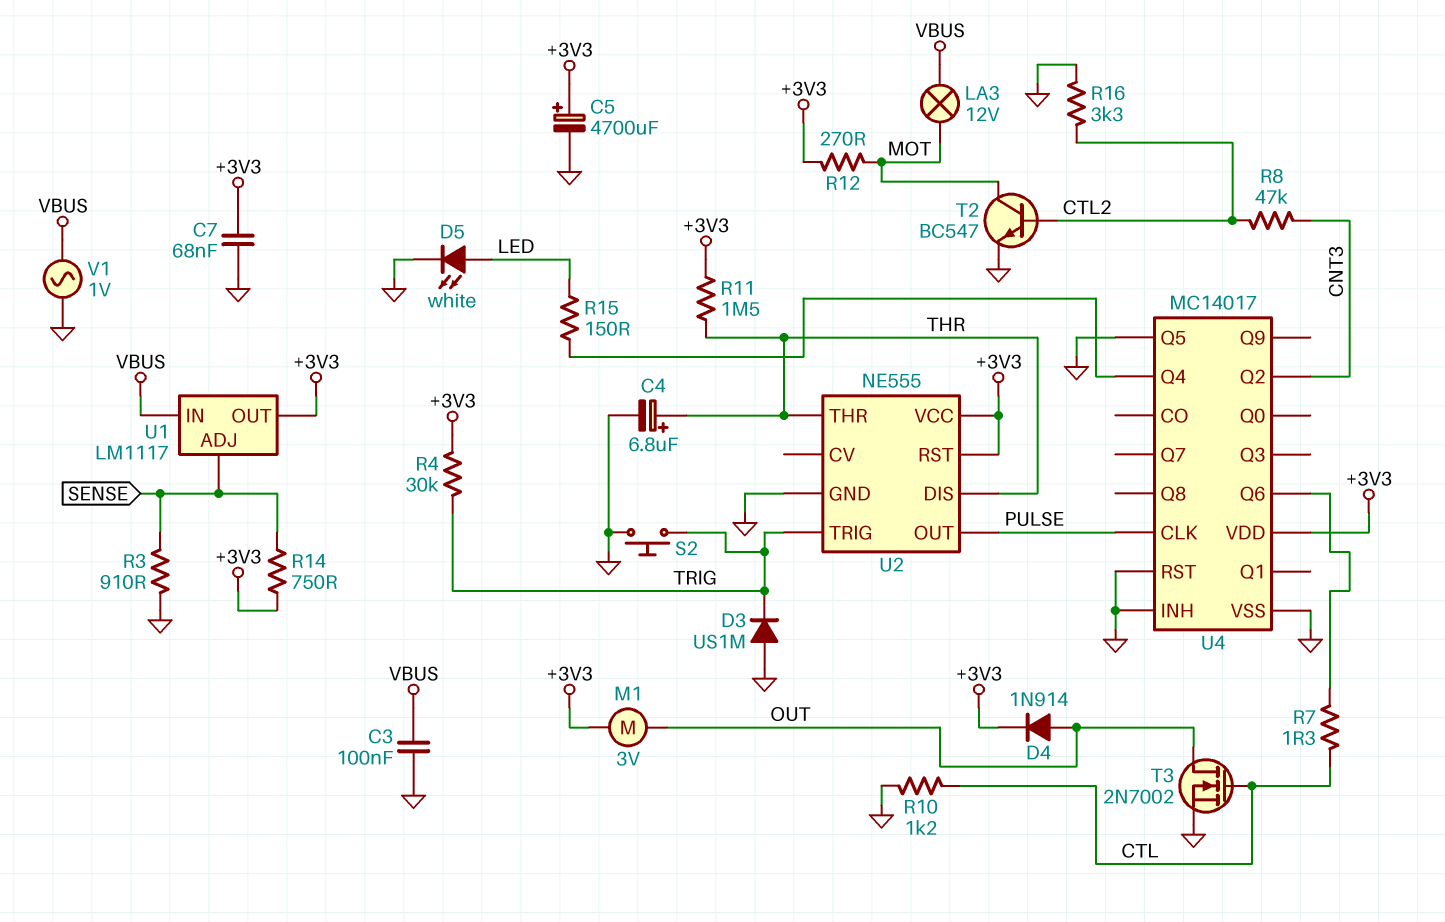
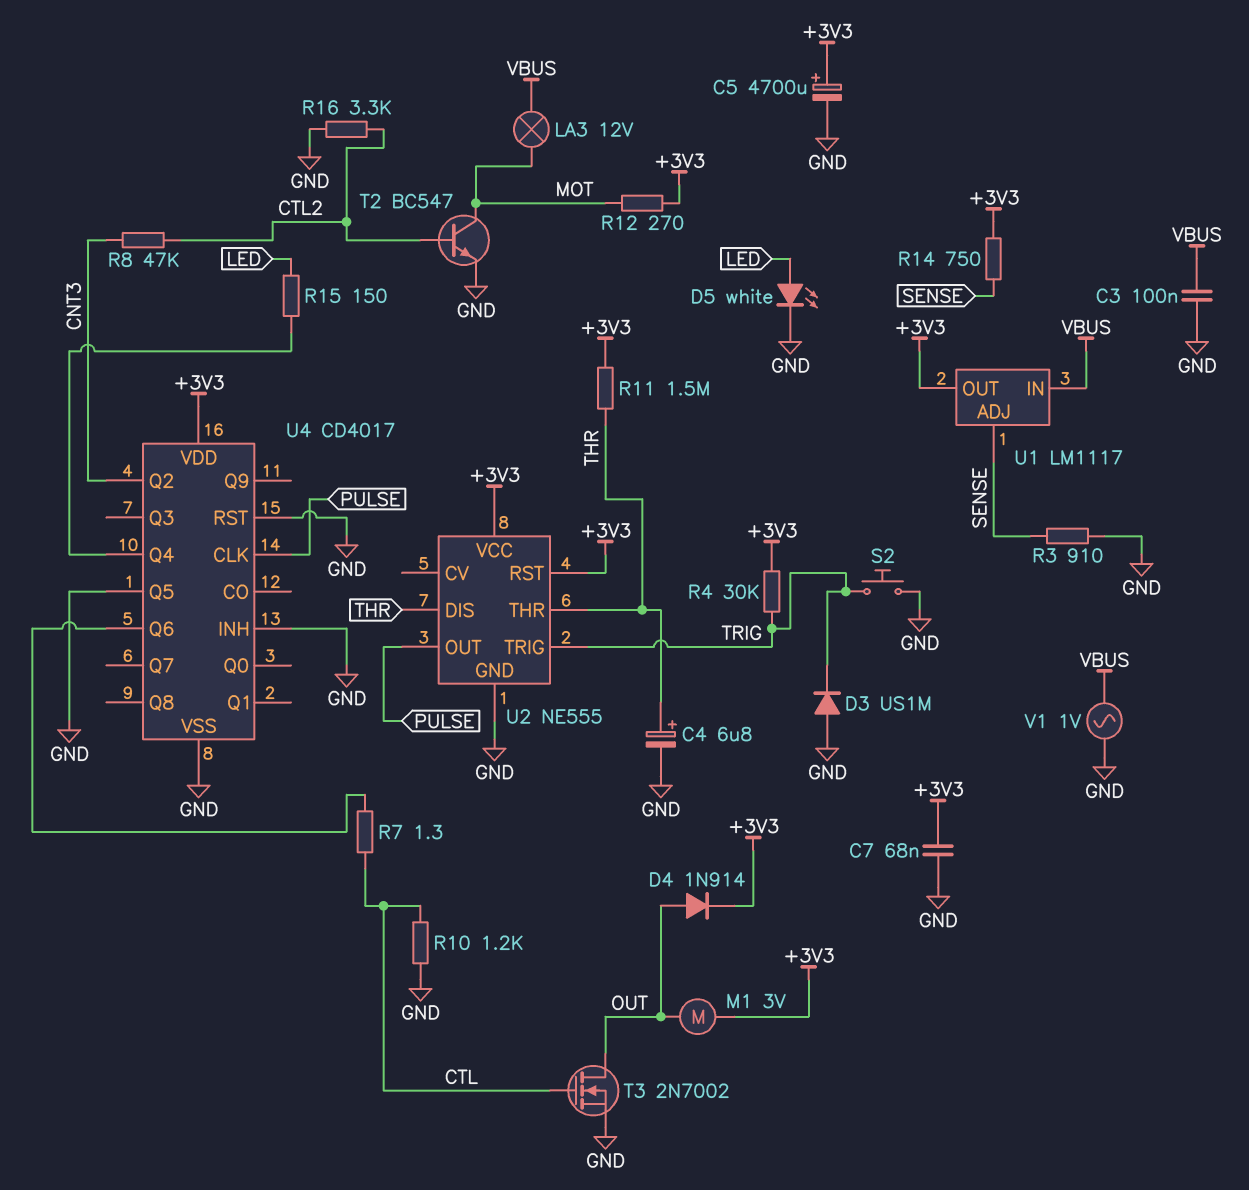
U4: MC14017 -> CD4017

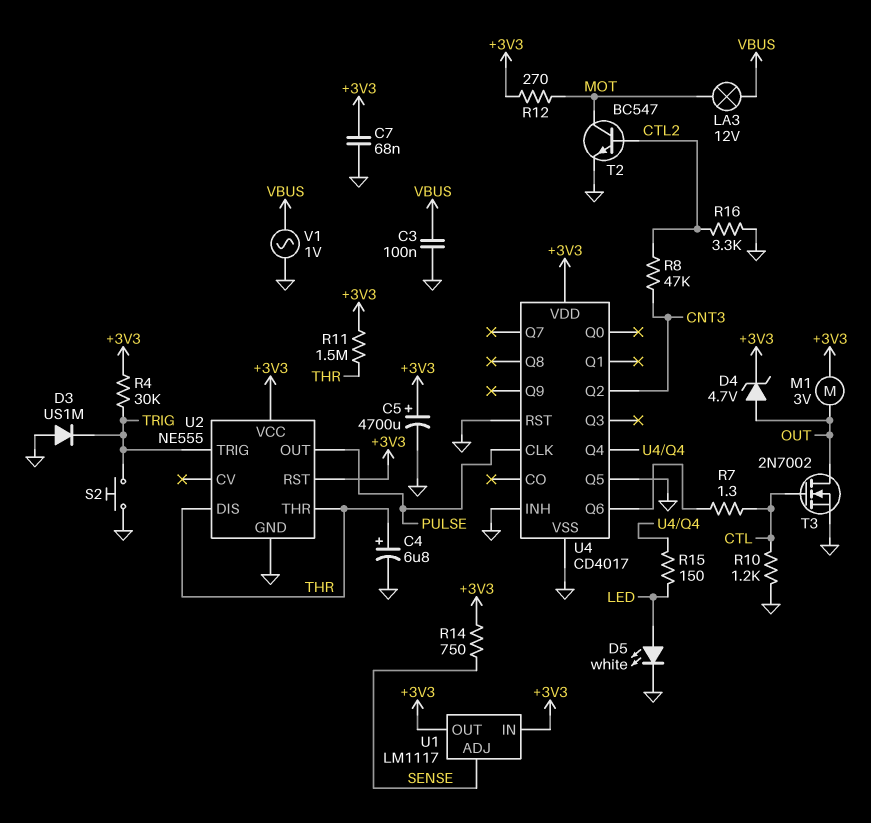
D4: diode 1N914 (A OUT, K +3V3) -> zener 4.7V (A OUT, K +3V3)
R3: 910 (GND, SENSE) -> none
U1 pin IN: VBUS -> +3V3

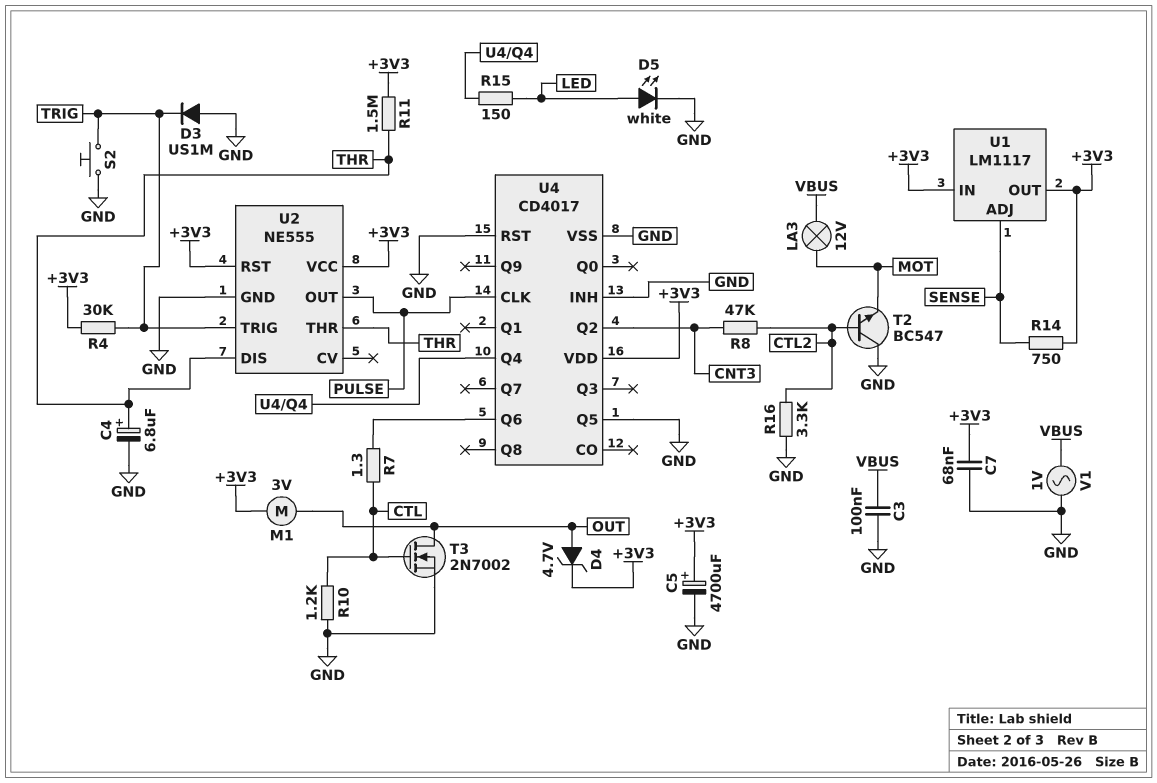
R12: 270 (+3V3, MOT) -> none
T2: NPN BC547 (B CTL2, C MOT, E GND) -> NPN BC547 (B CTL2, C GND, E MOT)

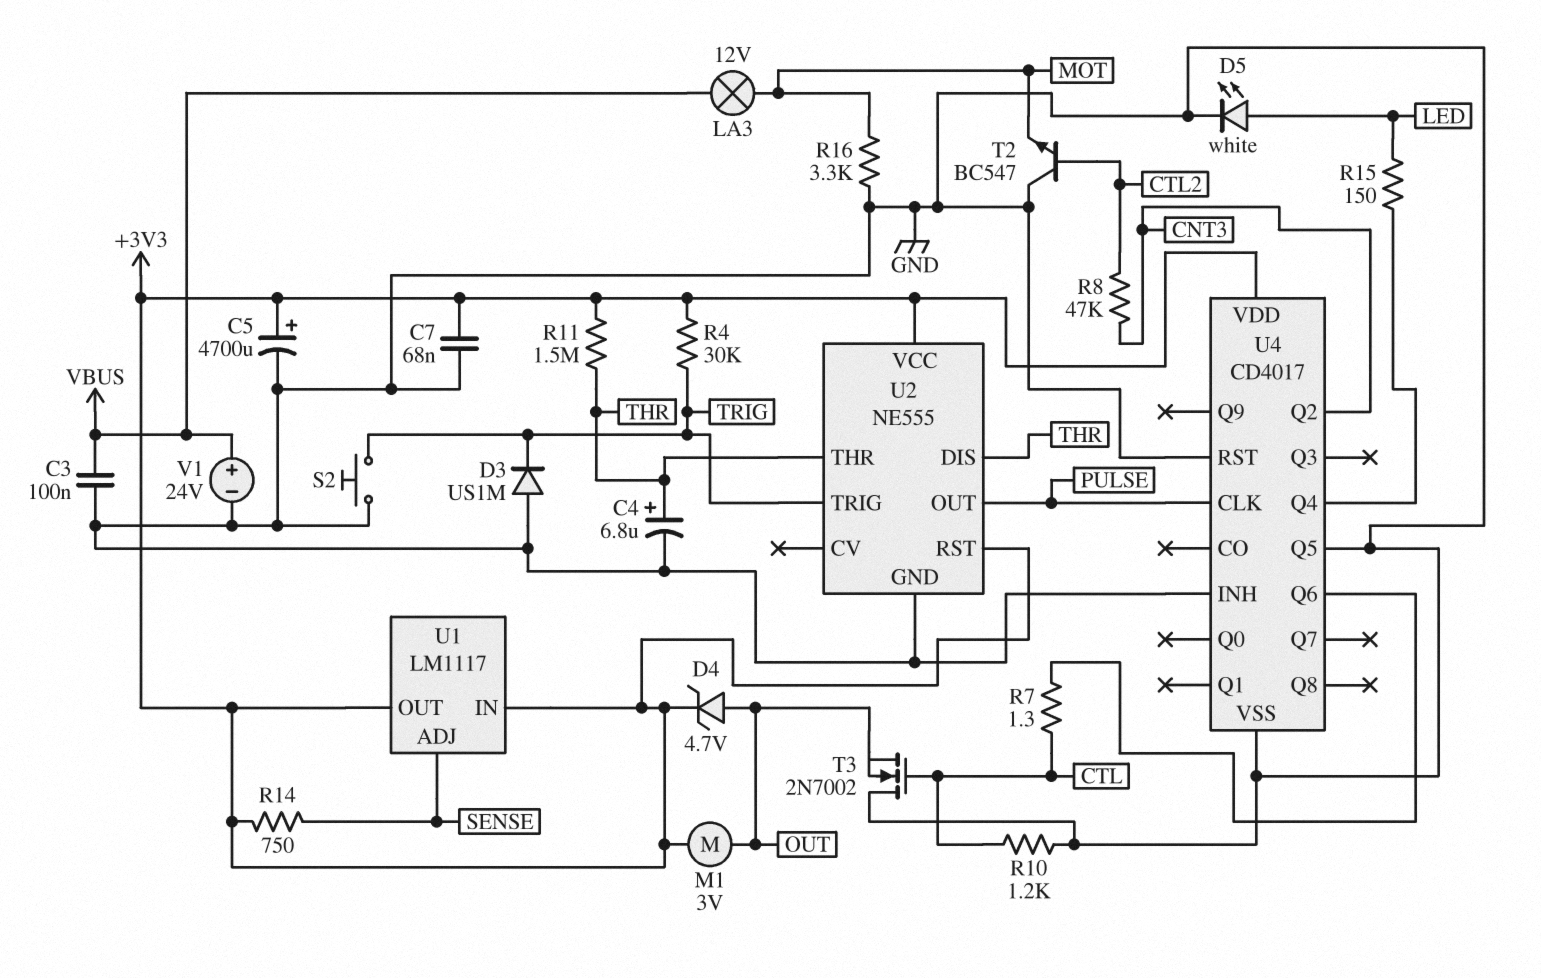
R16: 3.3k (CTL2, GND) -> 3.3k (GND, MOT)
T3: NMOS 2N7002 (G CTL, D OUT, S GND) -> NMOS 2N7002 (G CTL, D GND, S OUT)
V1: AC 1V (GND, VBUS) -> 24V (plus VBUS, minus GND)

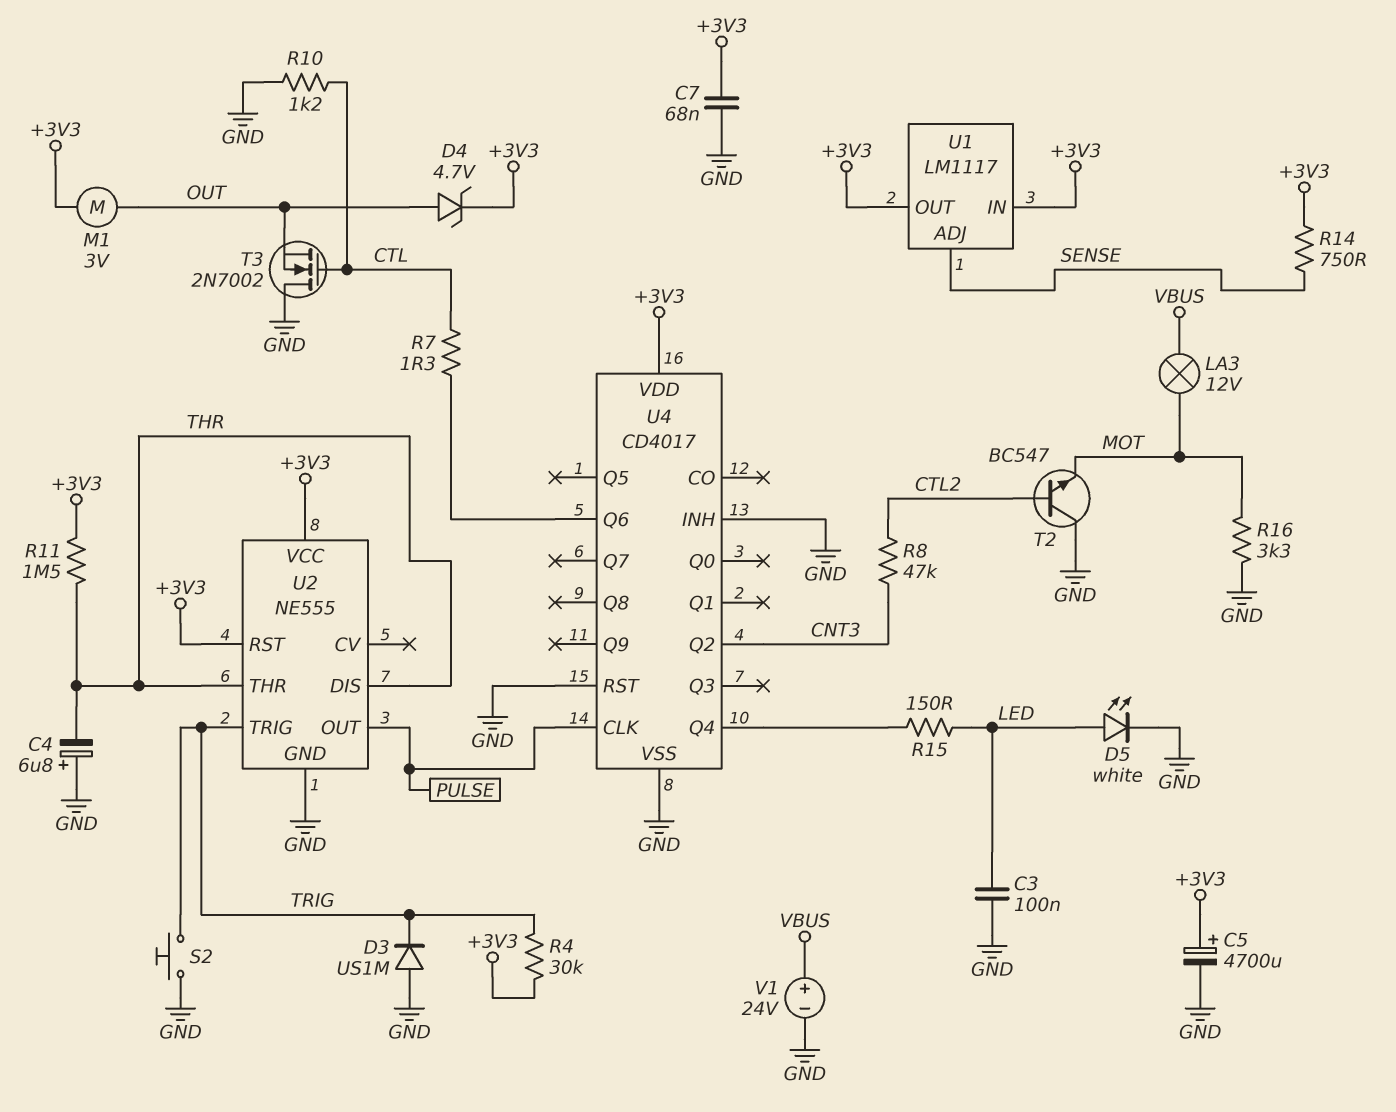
C3: 100nF (GND, VBUS) -> 100nF (GND, LED)
C4: 6.8uF (plus THR, minus GND) -> 6.8uF (plus GND, minus THR)
U4 pin Q5: GND -> none

